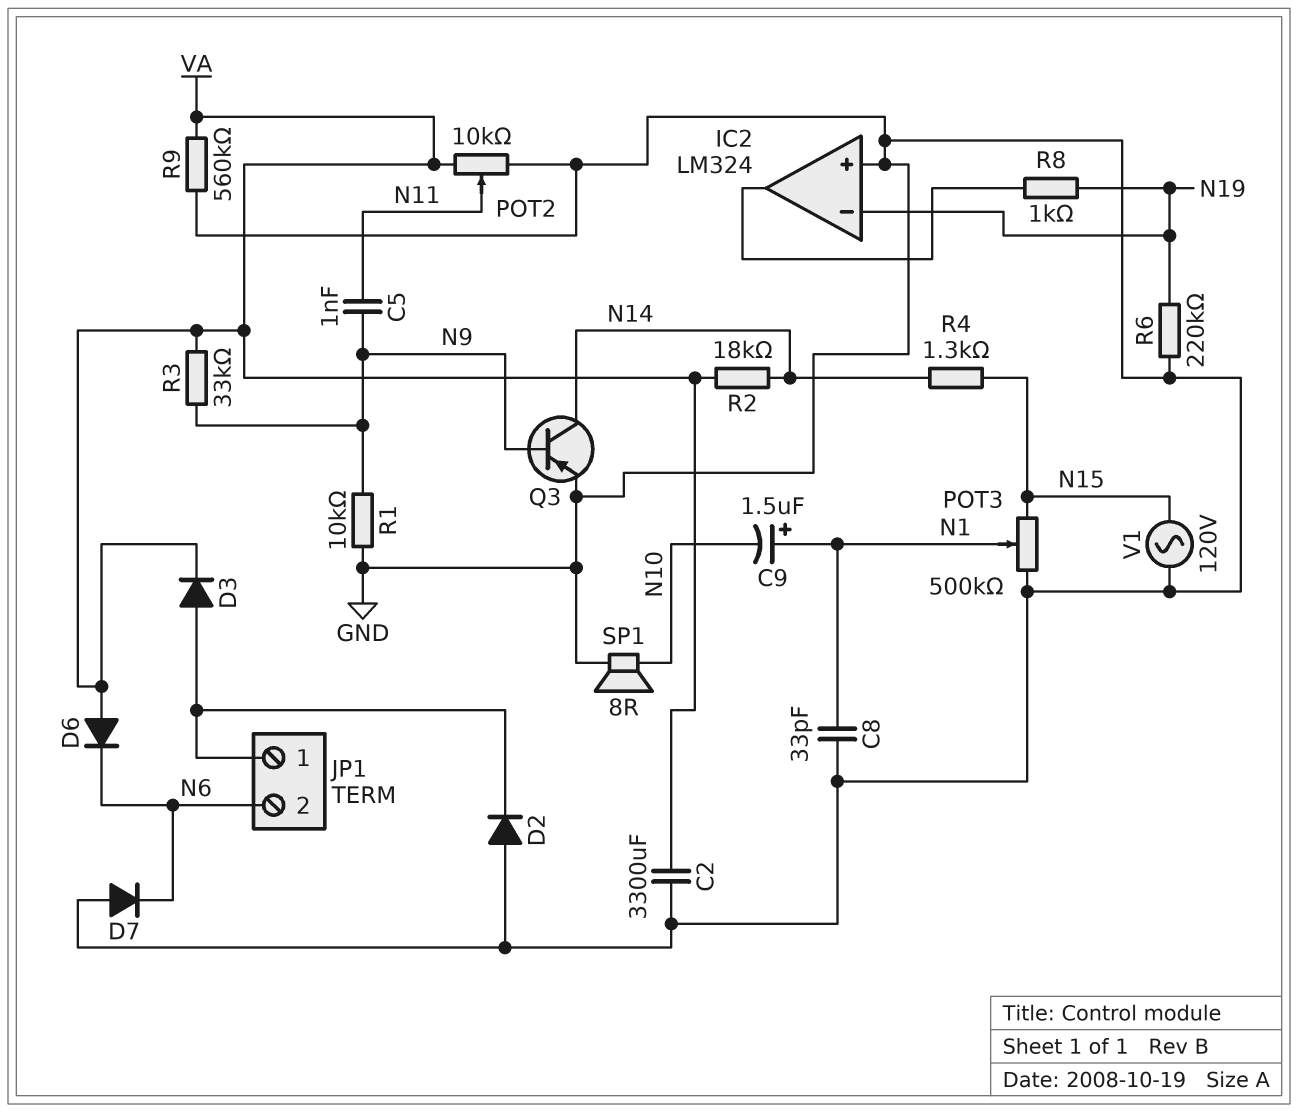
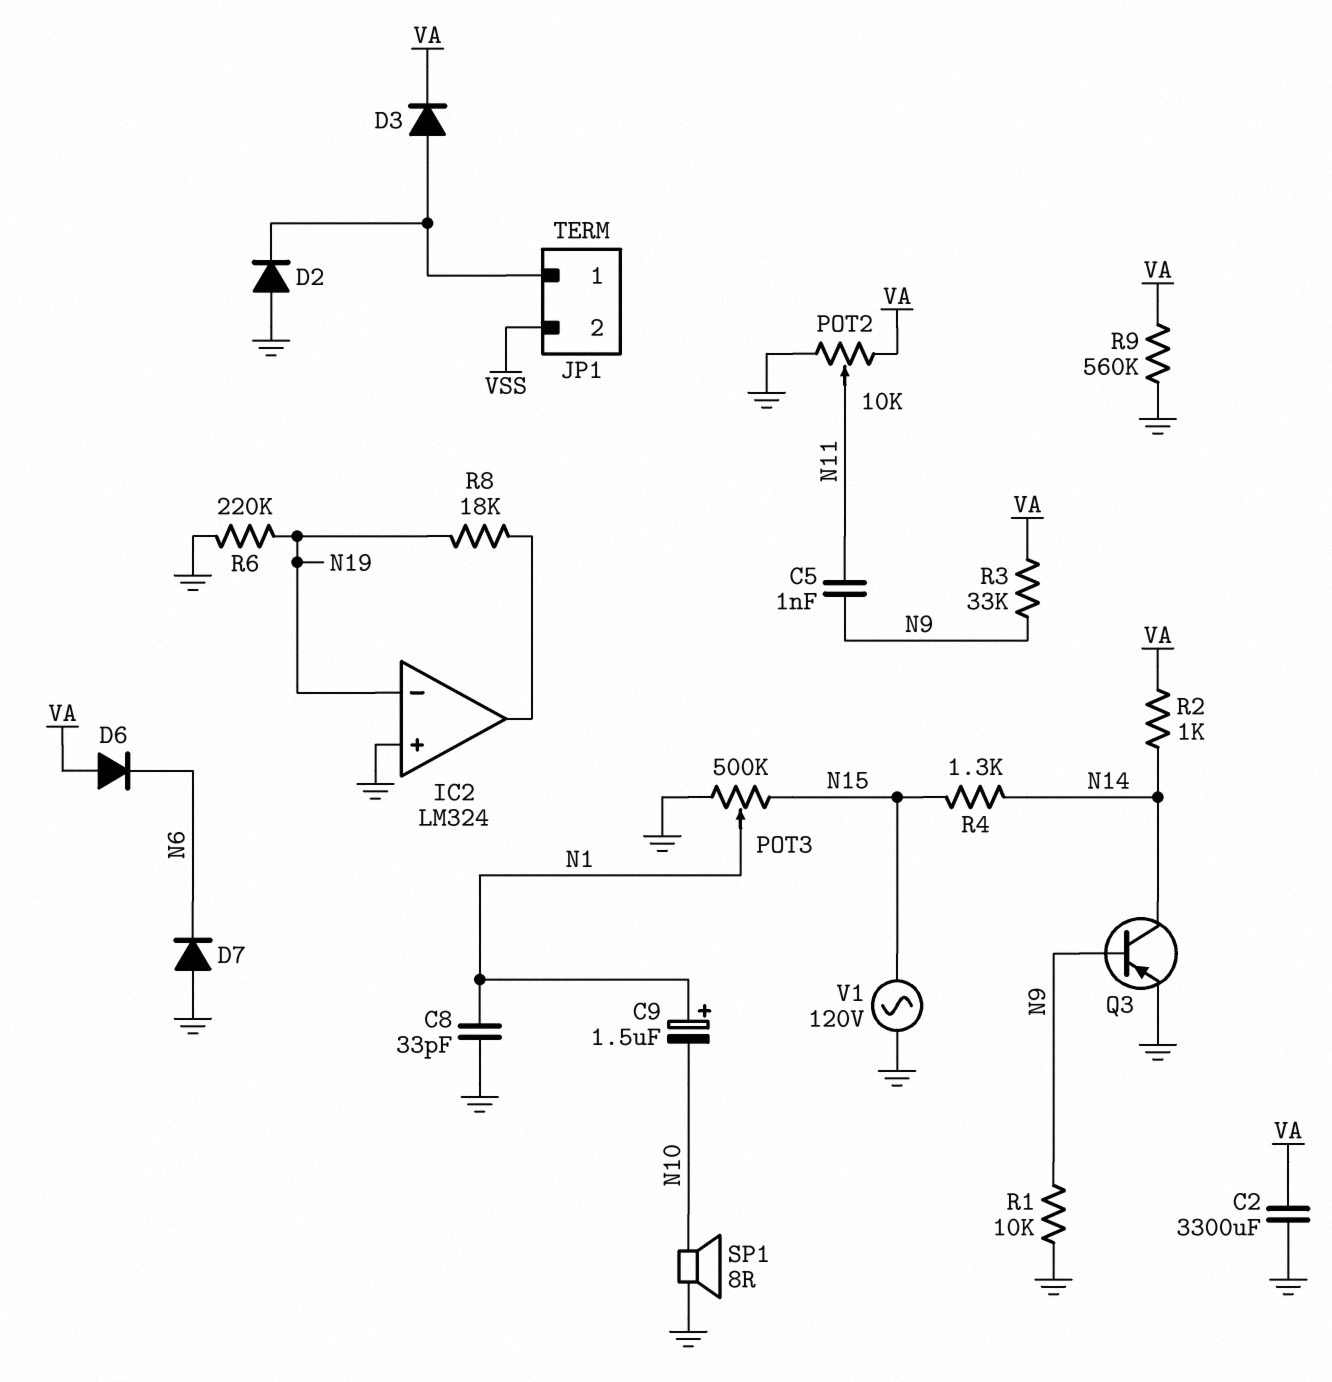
JP1 pin 2: N6 -> VSS
R2: 18k (N14, VA) -> 1k (N14, VA)
R8: 1k (IC2/out, N19) -> 18k (IC2/out, N19)

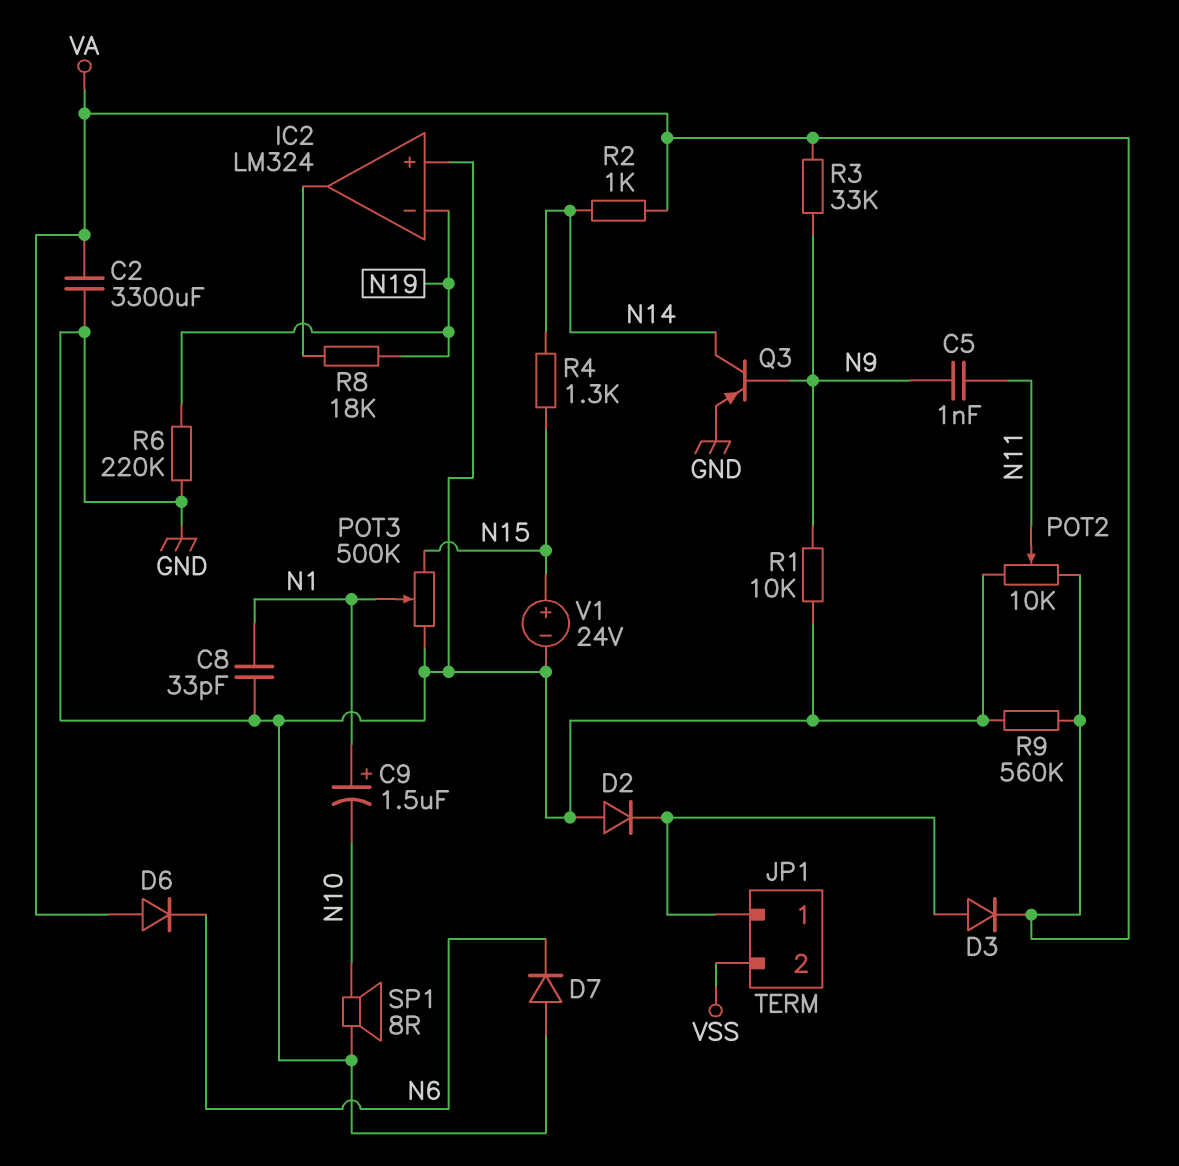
V1: AC 120V (GND, N15) -> 24V (plus N15, minus GND)

